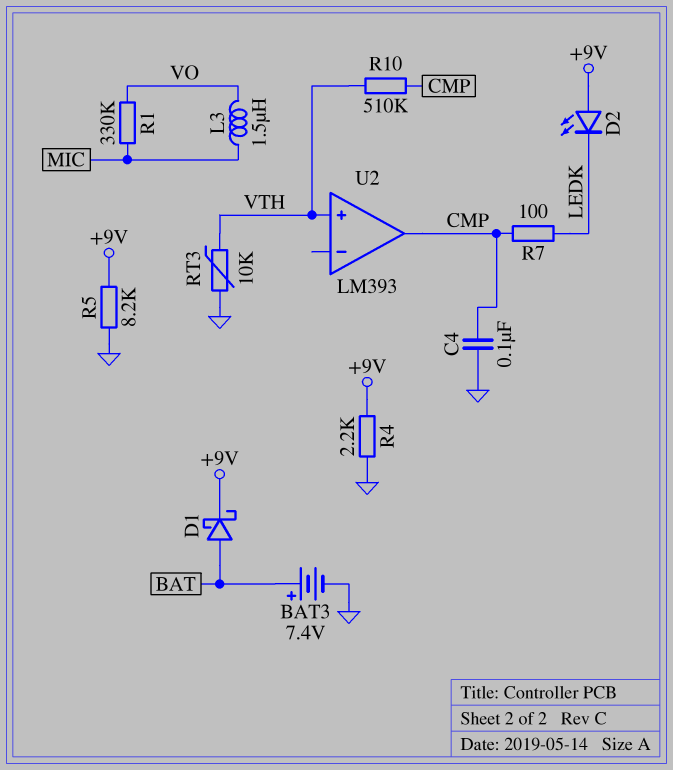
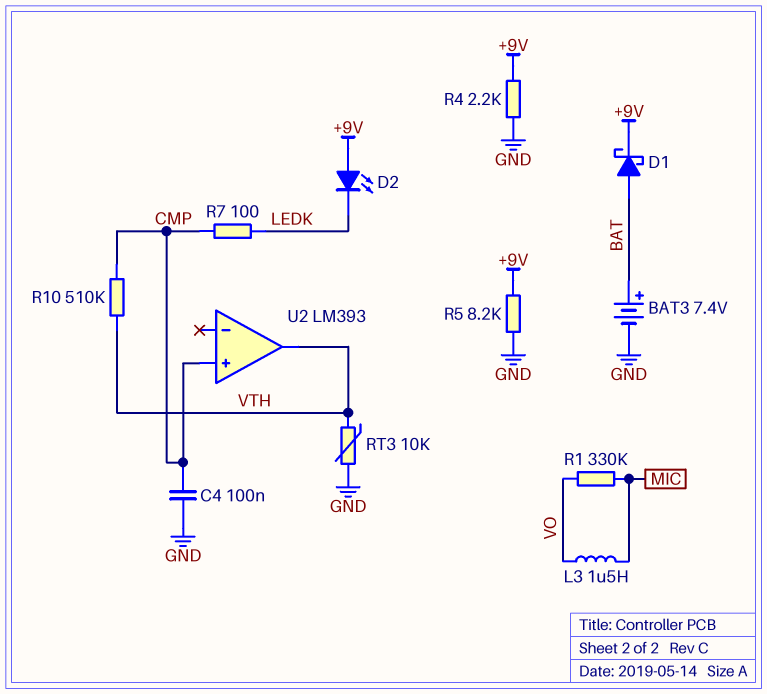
U2 pin in+: VTH -> CMP
U2 pin out: CMP -> VTH

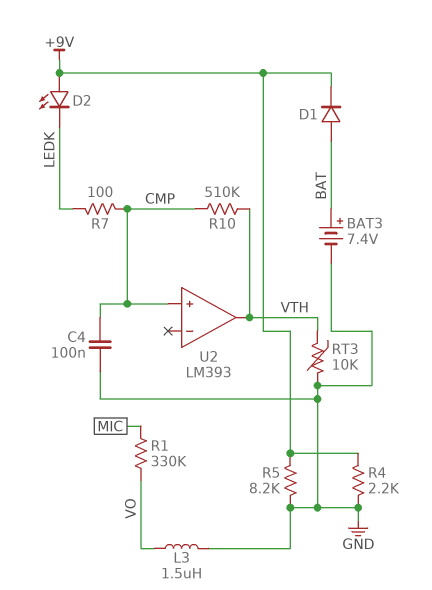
D1: schottky (A BAT, K +9V) -> diode (A BAT, K +9V)
L3: 1.5uH (MIC, VO) -> 1.5uH (GND, VO)

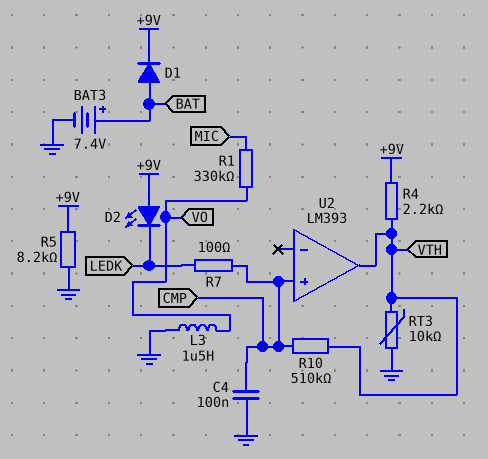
R4: 2.2k (+9V, GND) -> 2.2k (+9V, VTH)

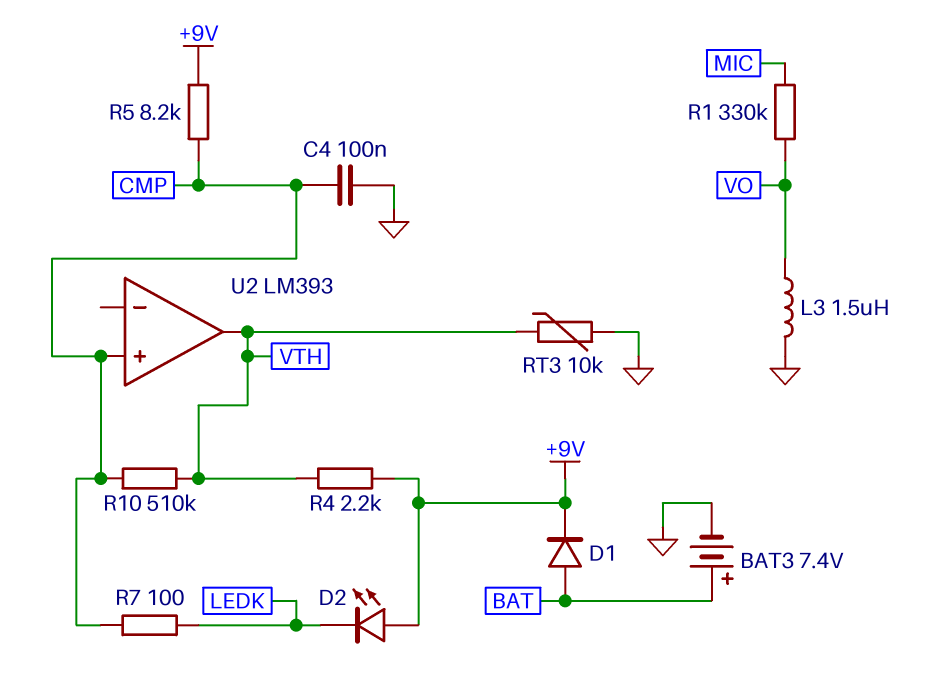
R5: 8.2k (+9V, GND) -> 8.2k (+9V, CMP)

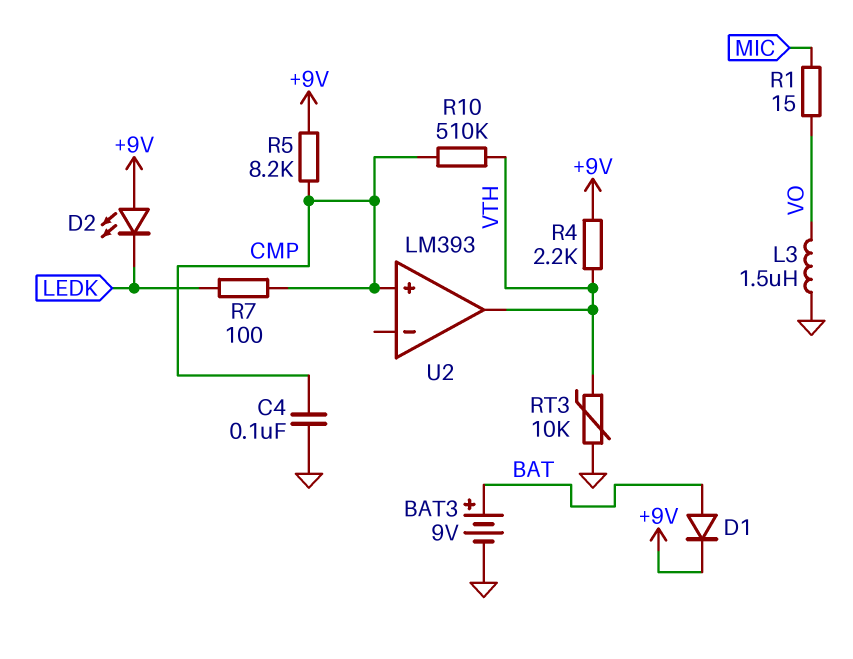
BAT3: 7.4V (plus BAT, minus GND) -> 9V (plus BAT, minus GND)
R1: 330k (MIC, VO) -> 15 (MIC, VO)

